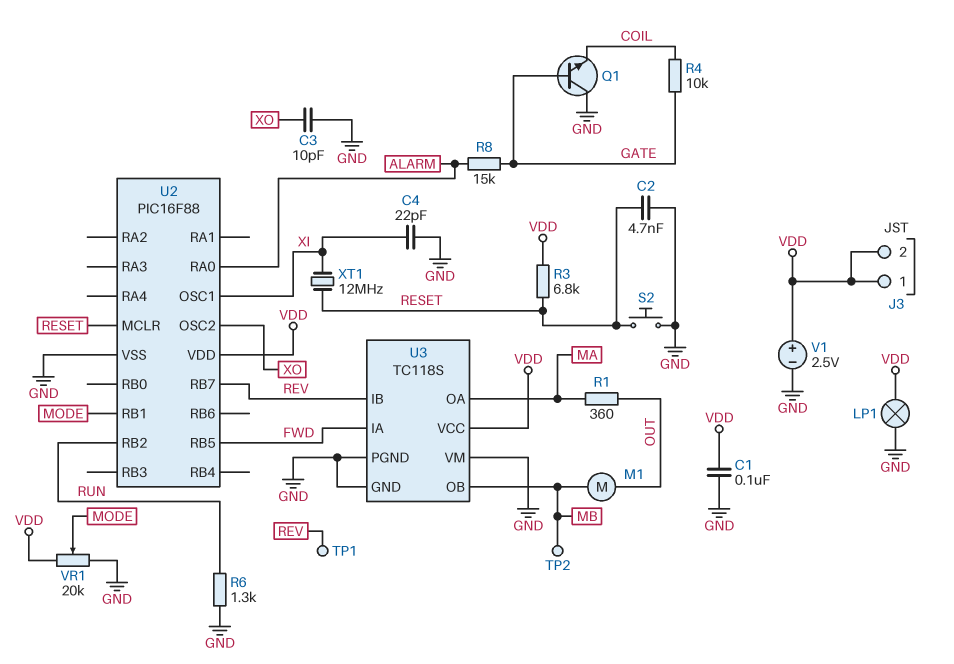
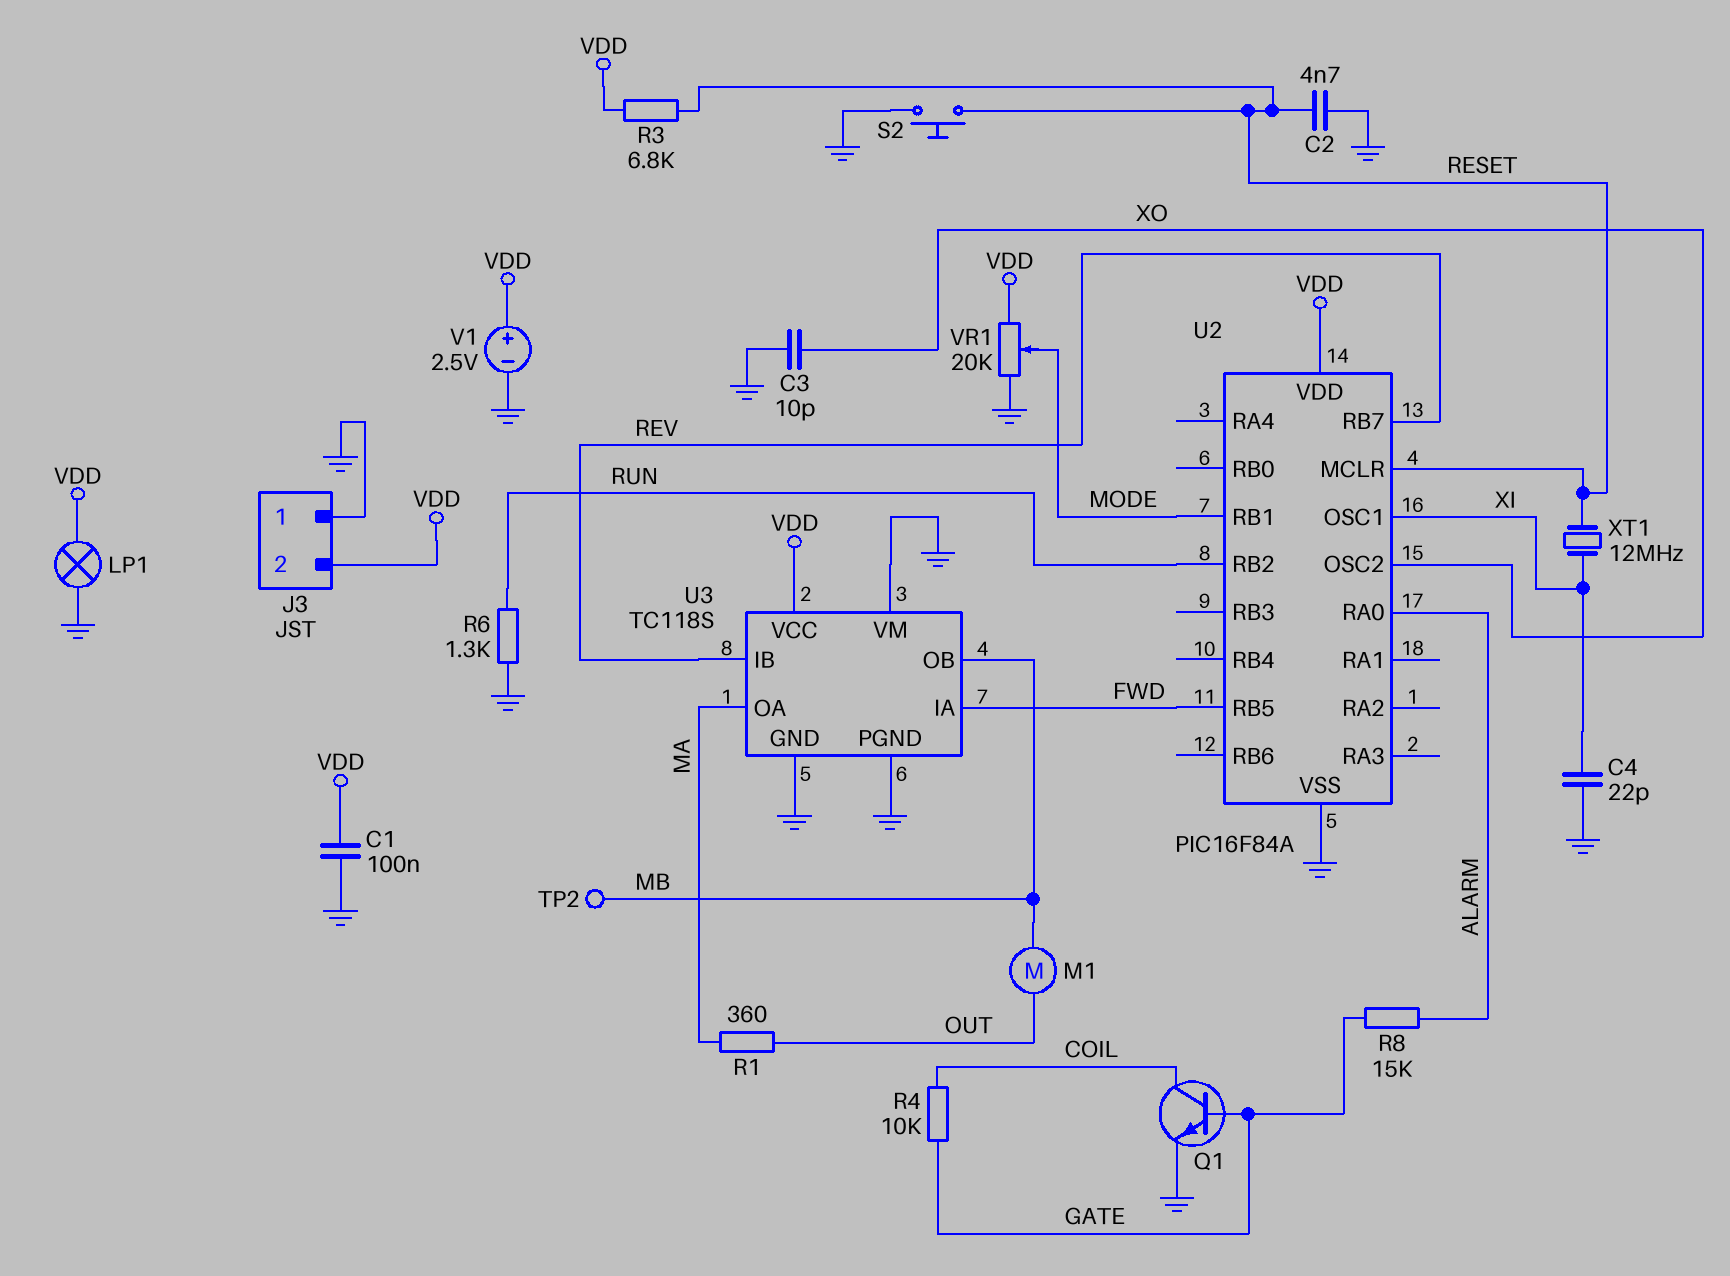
J3 pin 1: VDD -> GND
Q1: NPN (B GATE, C GND, E COIL) -> NPN (B GATE, C COIL, E GND)
TP1: test point (REV) -> none
U2: PIC16F88 -> PIC16F84A

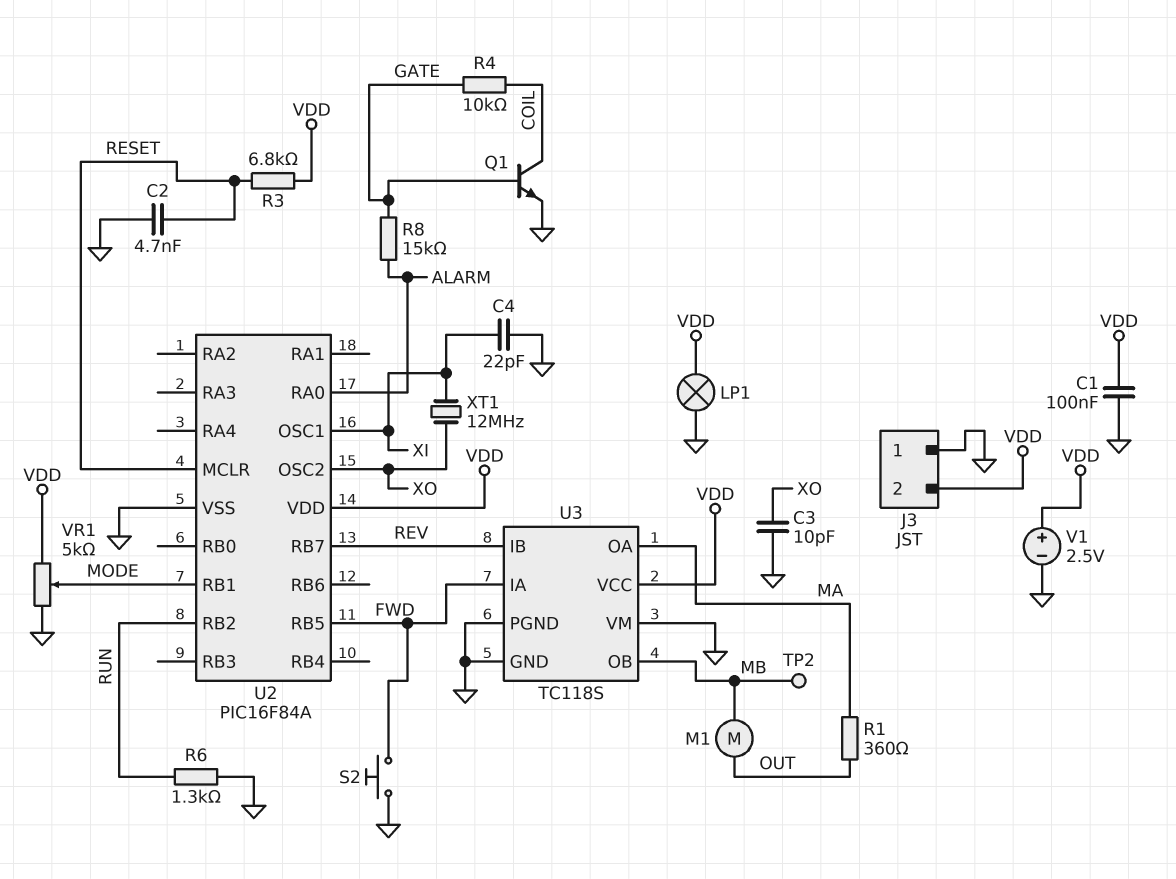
S2: button (GND, RESET) -> button (FWD, GND)
VR1: 20k (GND, VDD, wiper MODE) -> 5k (GND, VDD, wiper MODE)
XT1: 12MHz (RESET, XI) -> 12MHz (XI, XO)

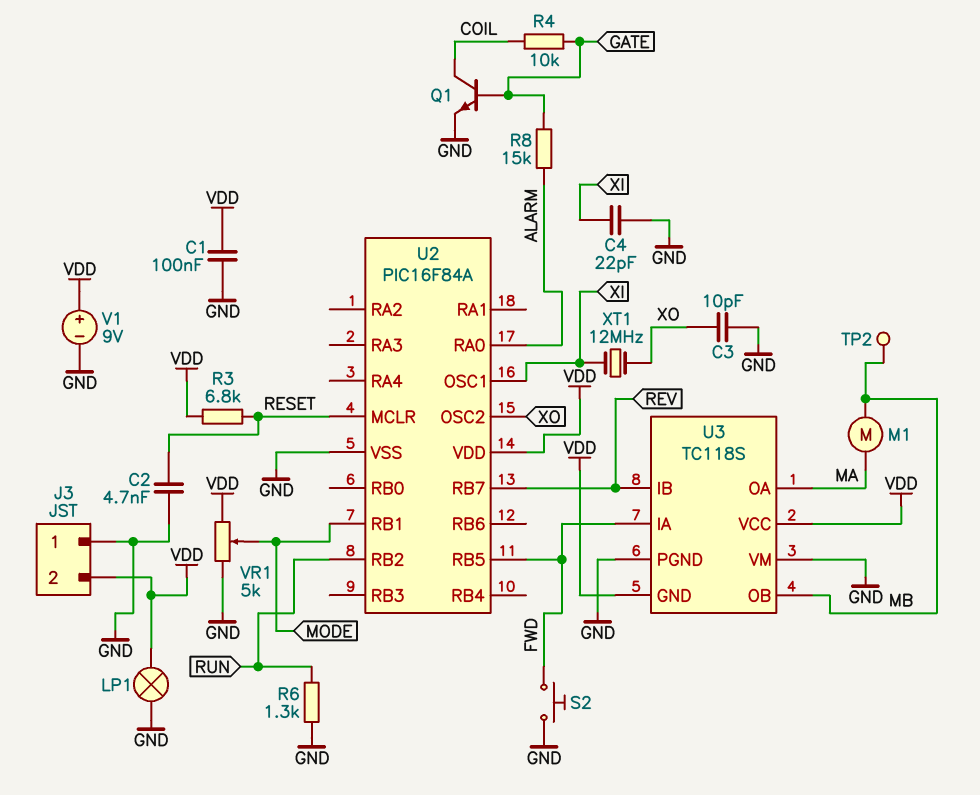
M1: motor (MB, OUT) -> motor (MA, MB)
R1: 360 (MA, OUT) -> none
U3 pin GND: GND -> VDD
V1: 2.5V (plus VDD, minus GND) -> 9V (plus VDD, minus GND)

